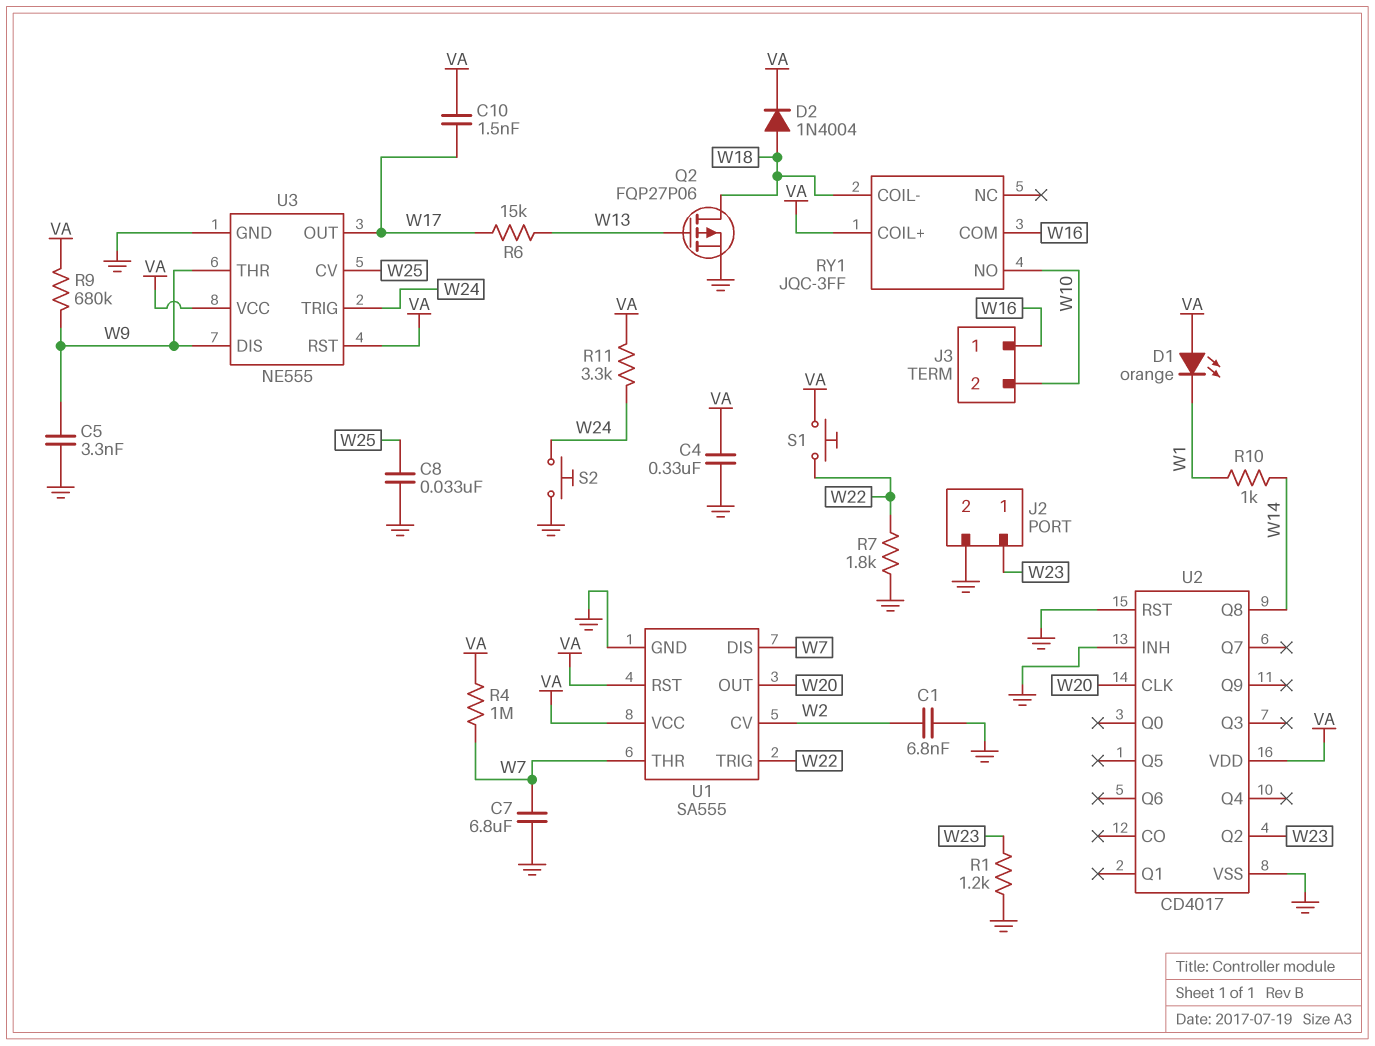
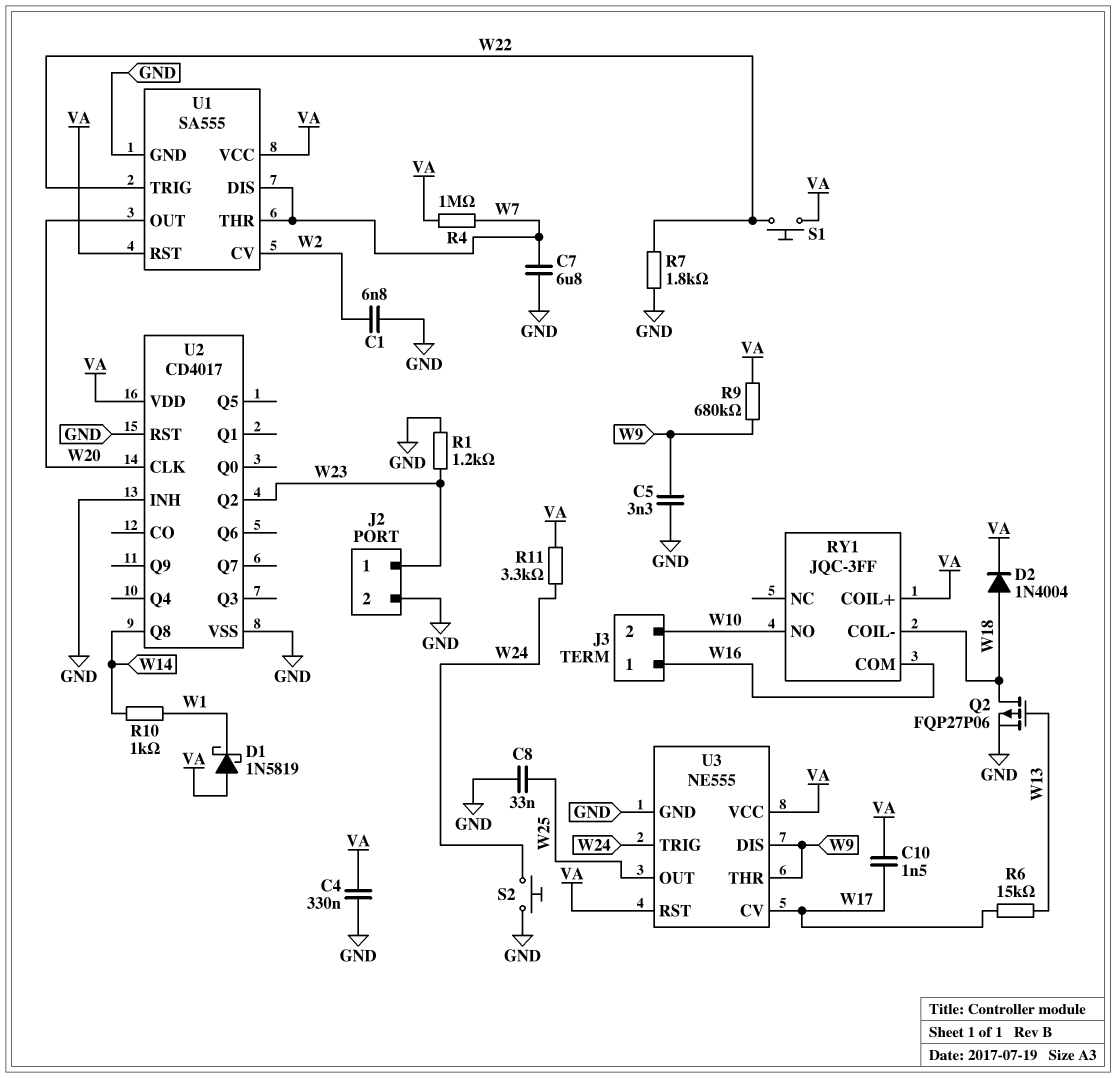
D1: LED orange (A VA, K W1) -> schottky 1N5819 (A VA, K W1)
U3 pin CV: W25 -> W17
U3 pin OUT: W17 -> W25

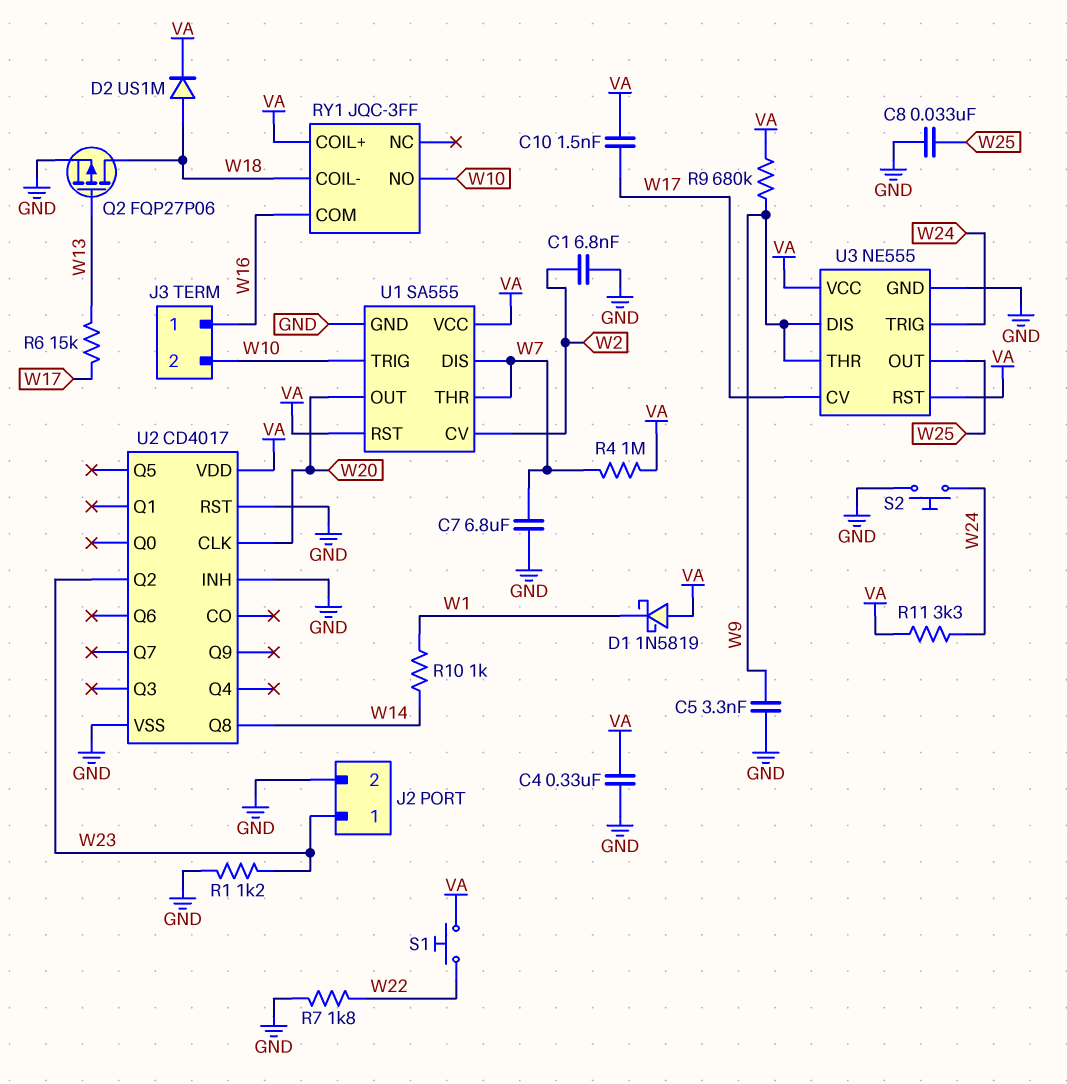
D2: diode 1N4004 (A W18, K VA) -> diode US1M (A W18, K VA)
U1 pin TRIG: W22 -> W10

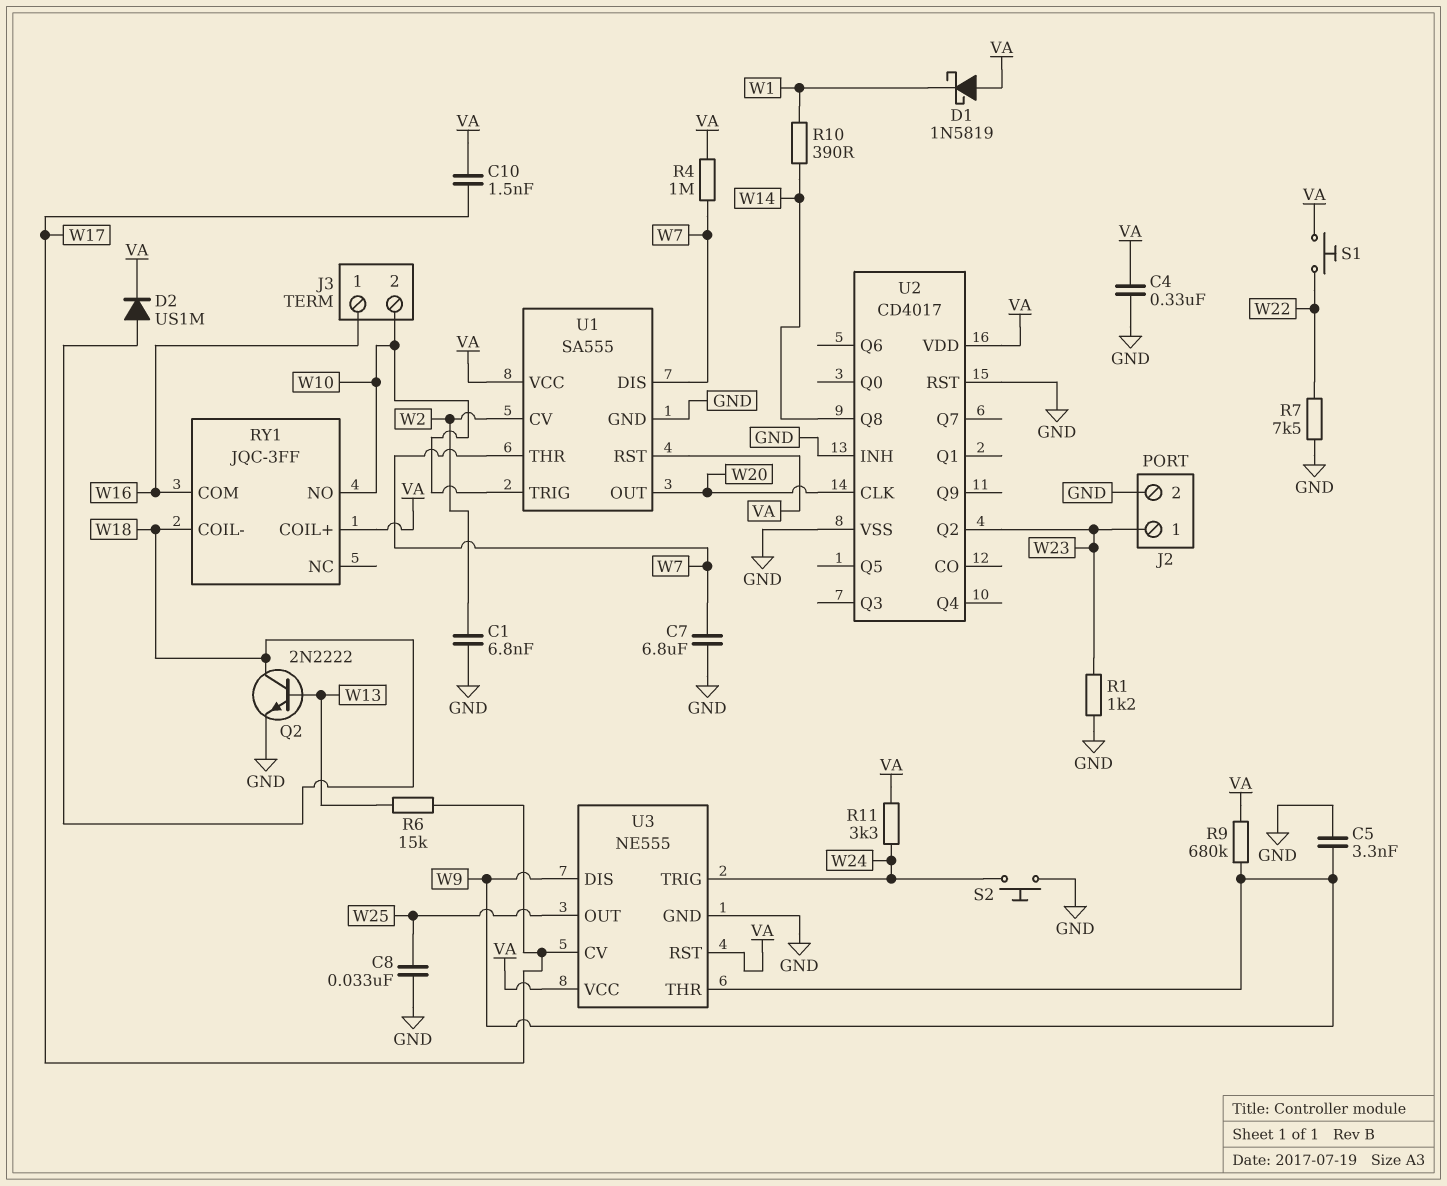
Q2: PMOS FQP27P06 (G W13, D W18, S GND) -> NPN 2N2222 (B W13, C W18, E GND)
R7: 1.8k (GND, W22) -> 7.5k (GND, W22)
R10: 1k (W1, W14) -> 390 (W1, W14)

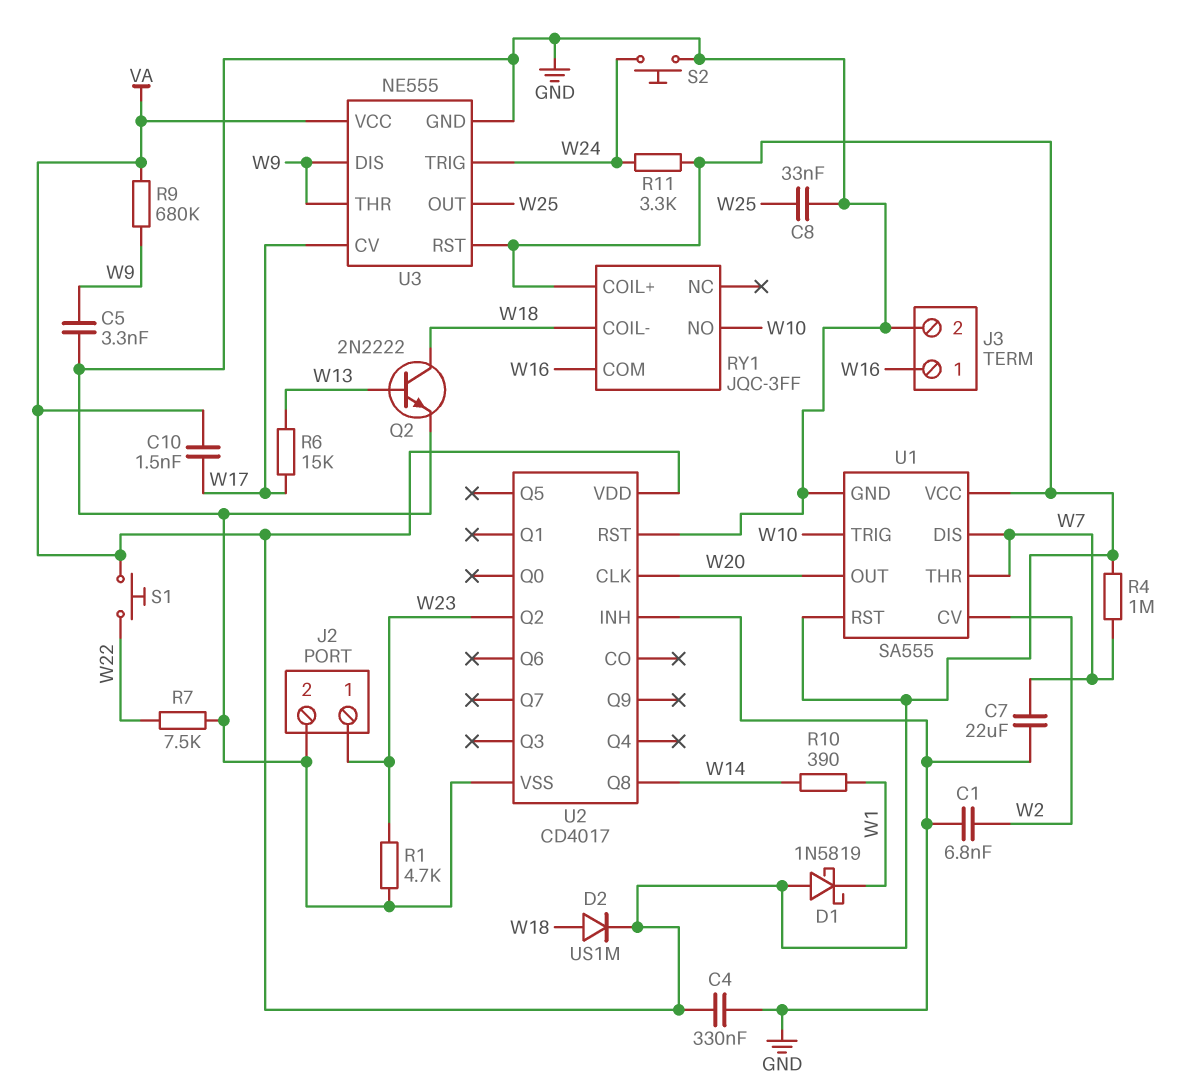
C7: 6.8uF (GND, W7) -> 22uF (GND, W7)
J3 pin 2: W10 -> GND
R1: 1.2k (GND, W23) -> 4.7k (GND, W23)

